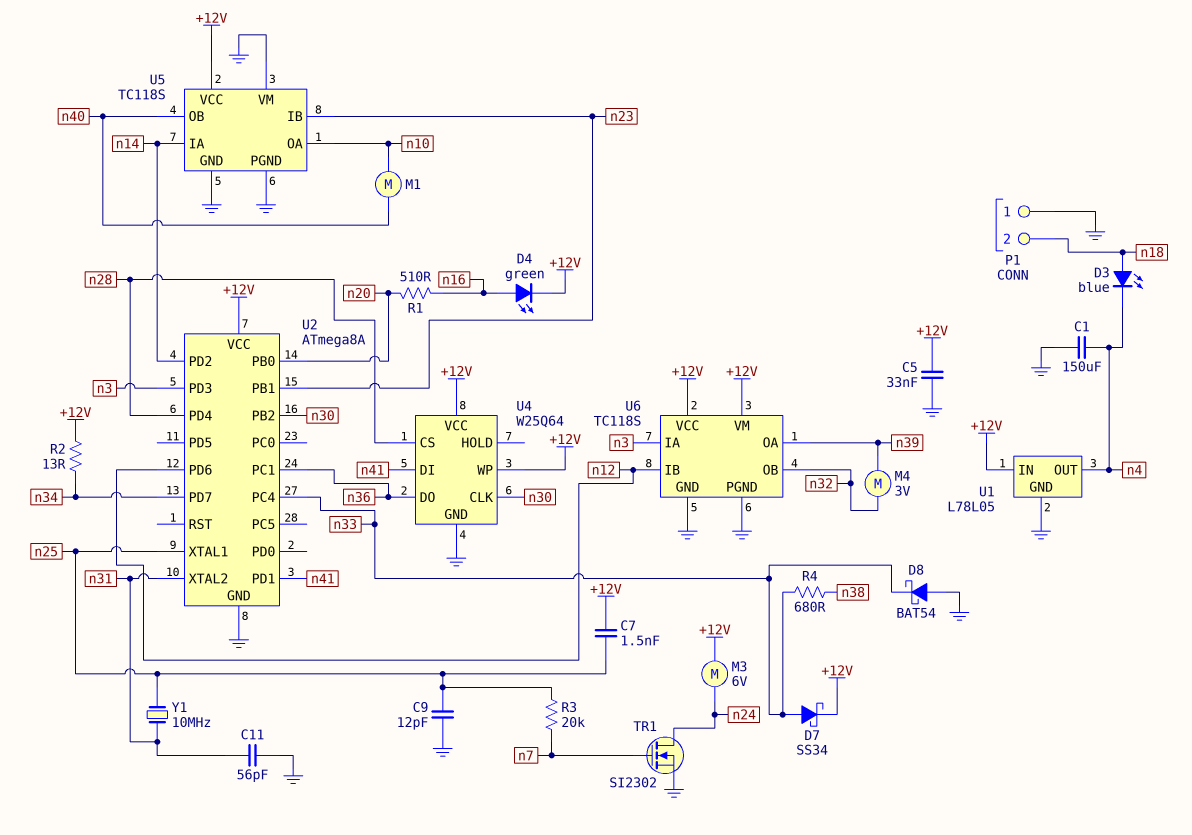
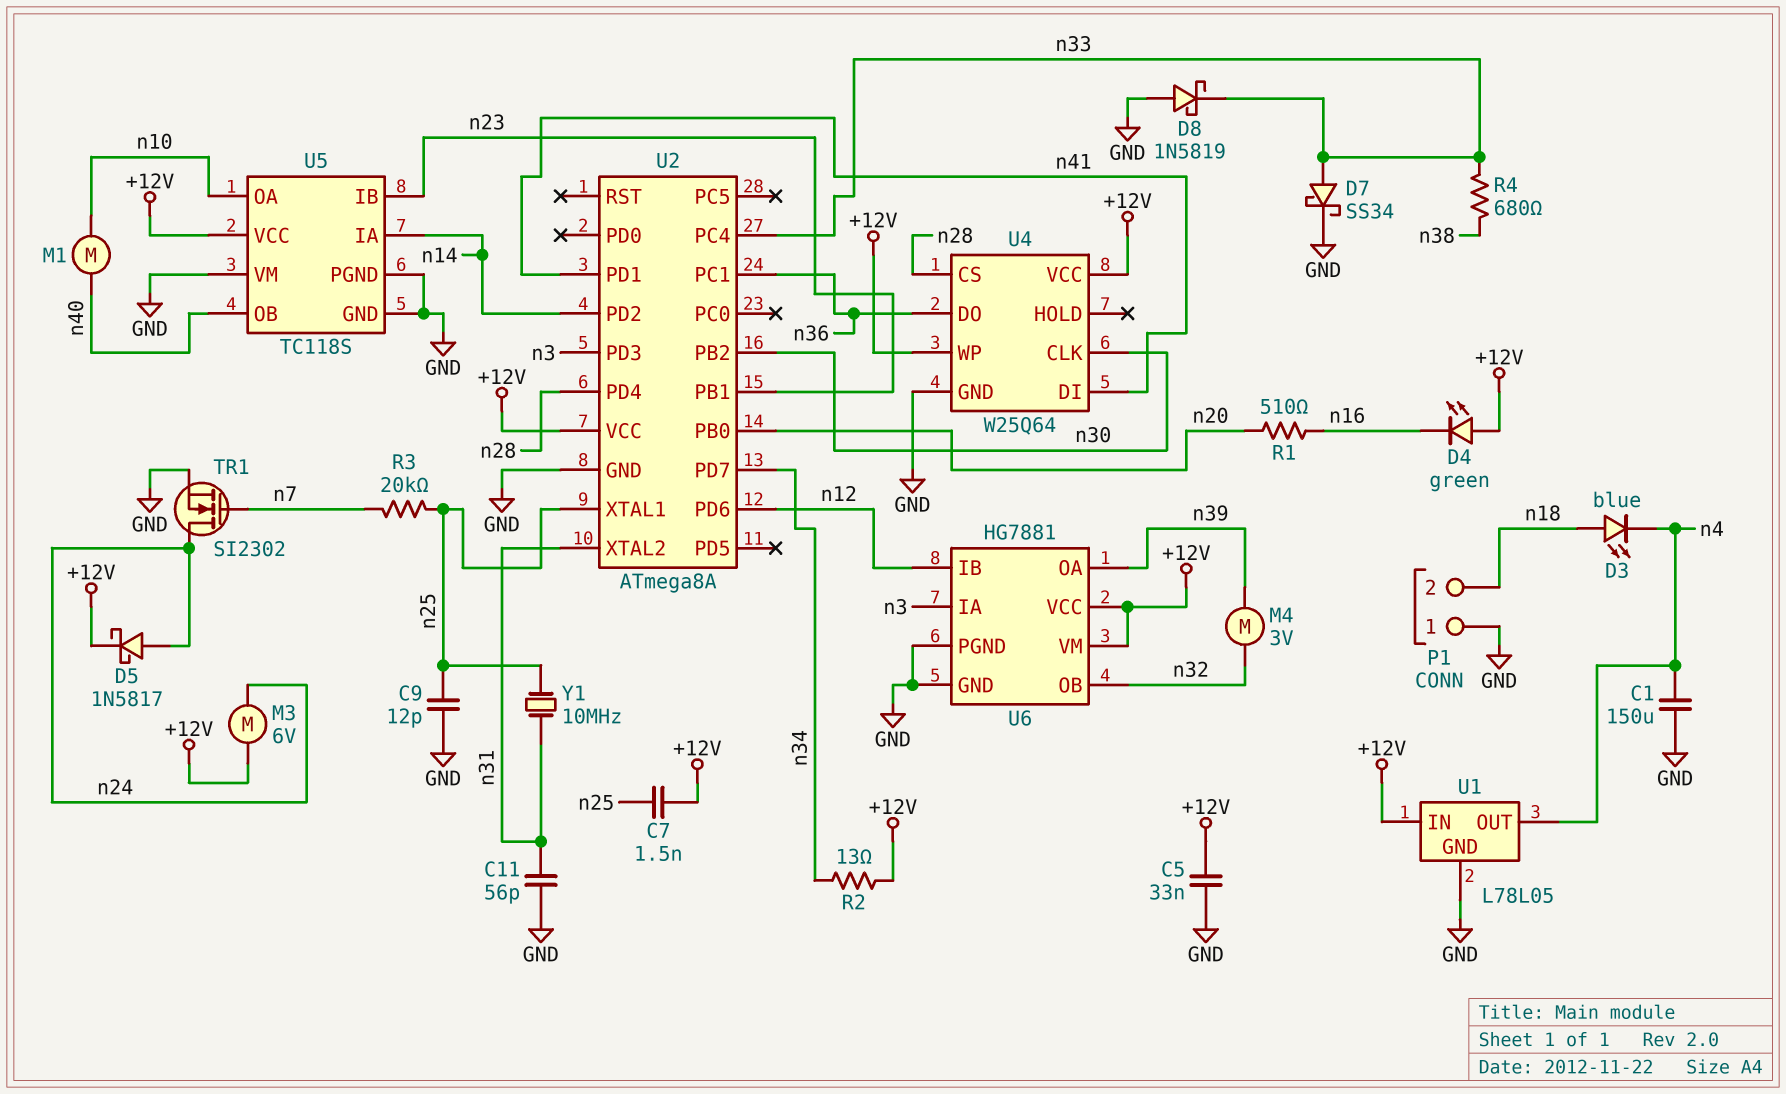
D4: LED green (A n16, K +12V) -> LED green (A +12V, K n16)
D5: none -> schottky 1N5817 (A n24, K +12V)
D7: schottky SS34 (A n33, K +12V) -> schottky SS34 (A n33, K GND)
D8: schottky BAT54 (A GND, K n33) -> schottky 1N5819 (A GND, K n33)
U6: TC118S -> HG7881

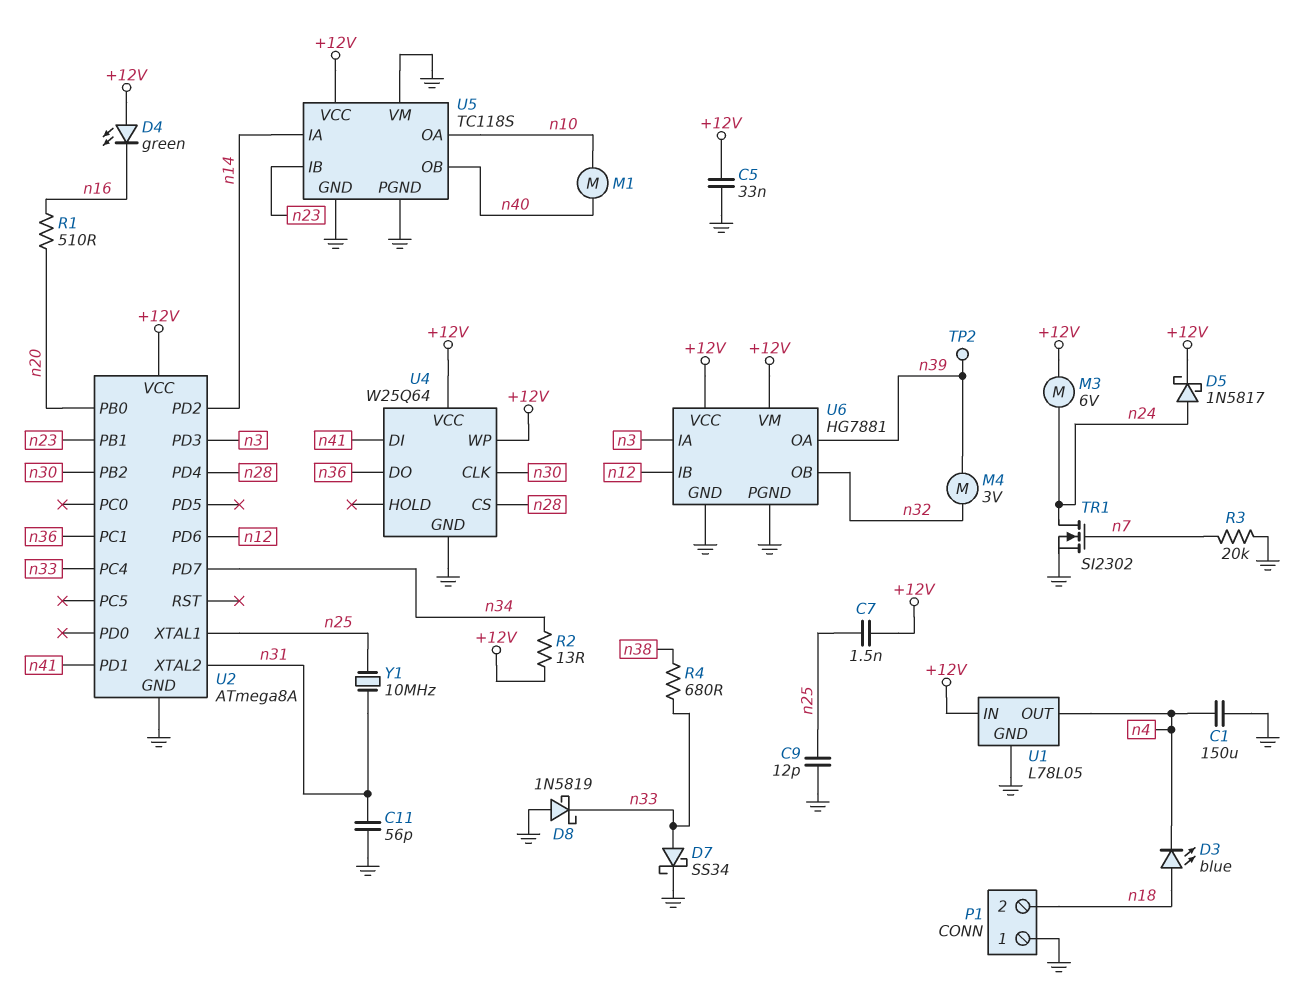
R3: 20k (n7, n25) -> 20k (GND, n7)
TP2: none -> test point (n39)

